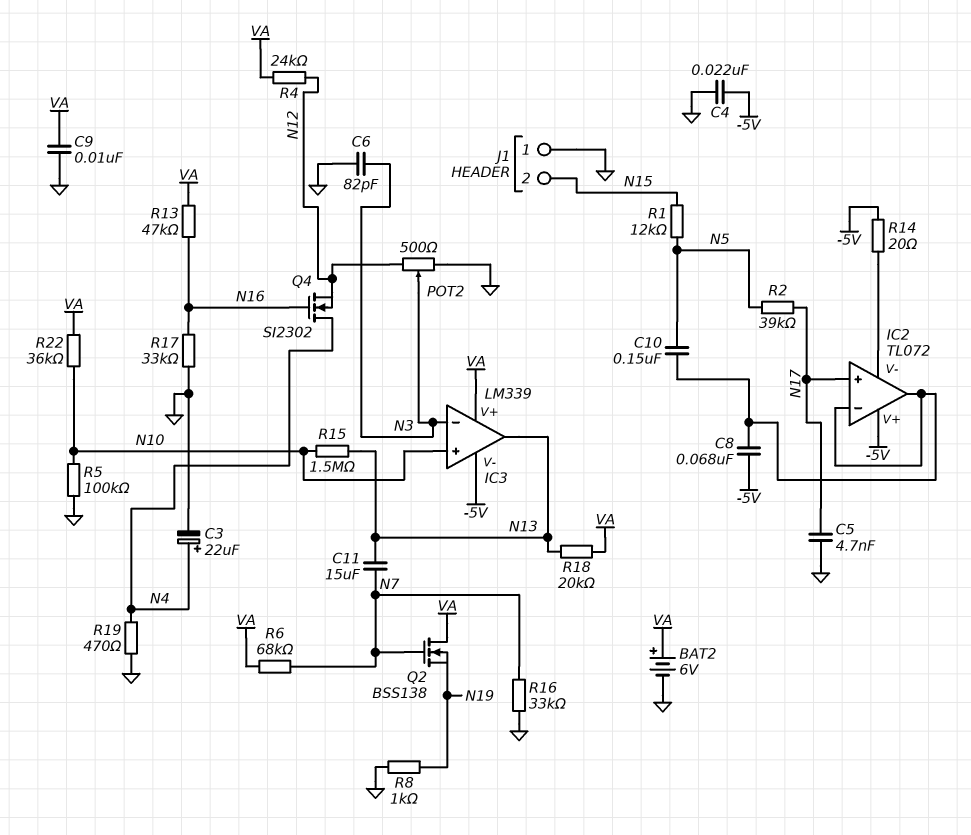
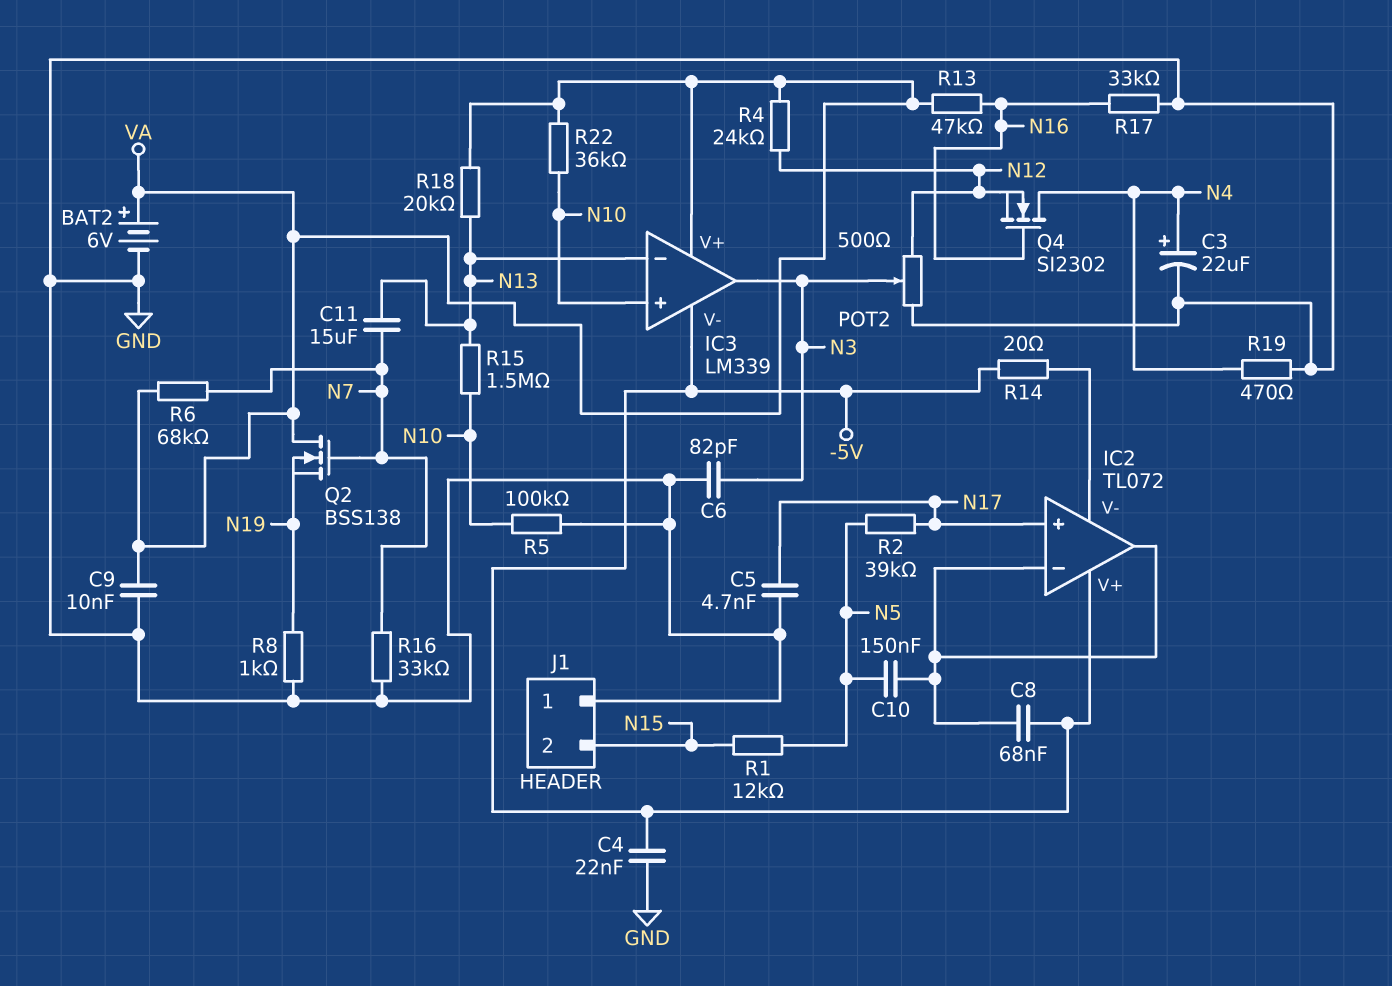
IC3 pin in-: N3 -> N13
IC3 pin out: N13 -> N3

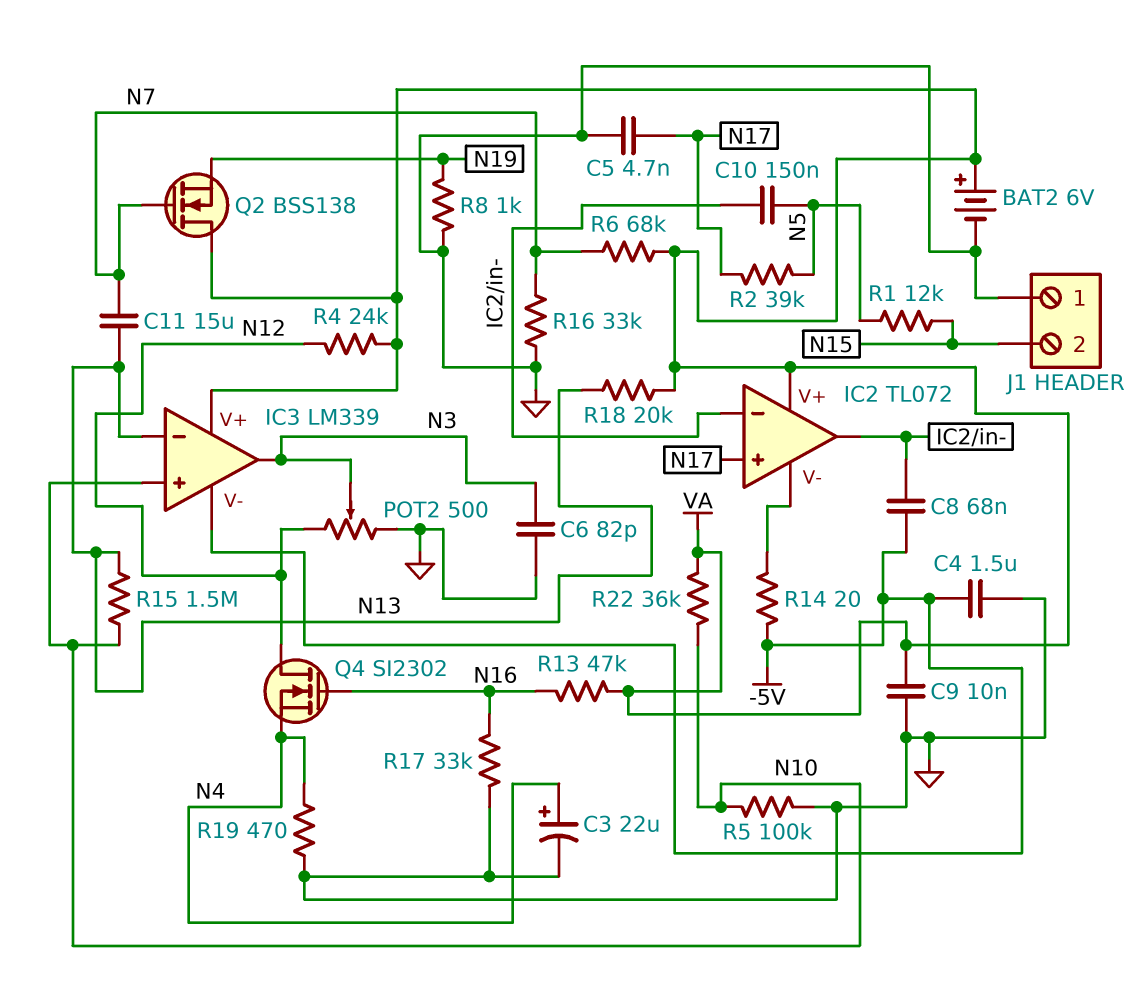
C4: 22nF (-5V, GND) -> 1.5uF (-5V, GND)
IC2 pin V+: -5V -> VA
Q4: NMOS SI2302 (G N16, D N4, S N12) -> NMOS SI2302 (G N16, D N12, S N4)

